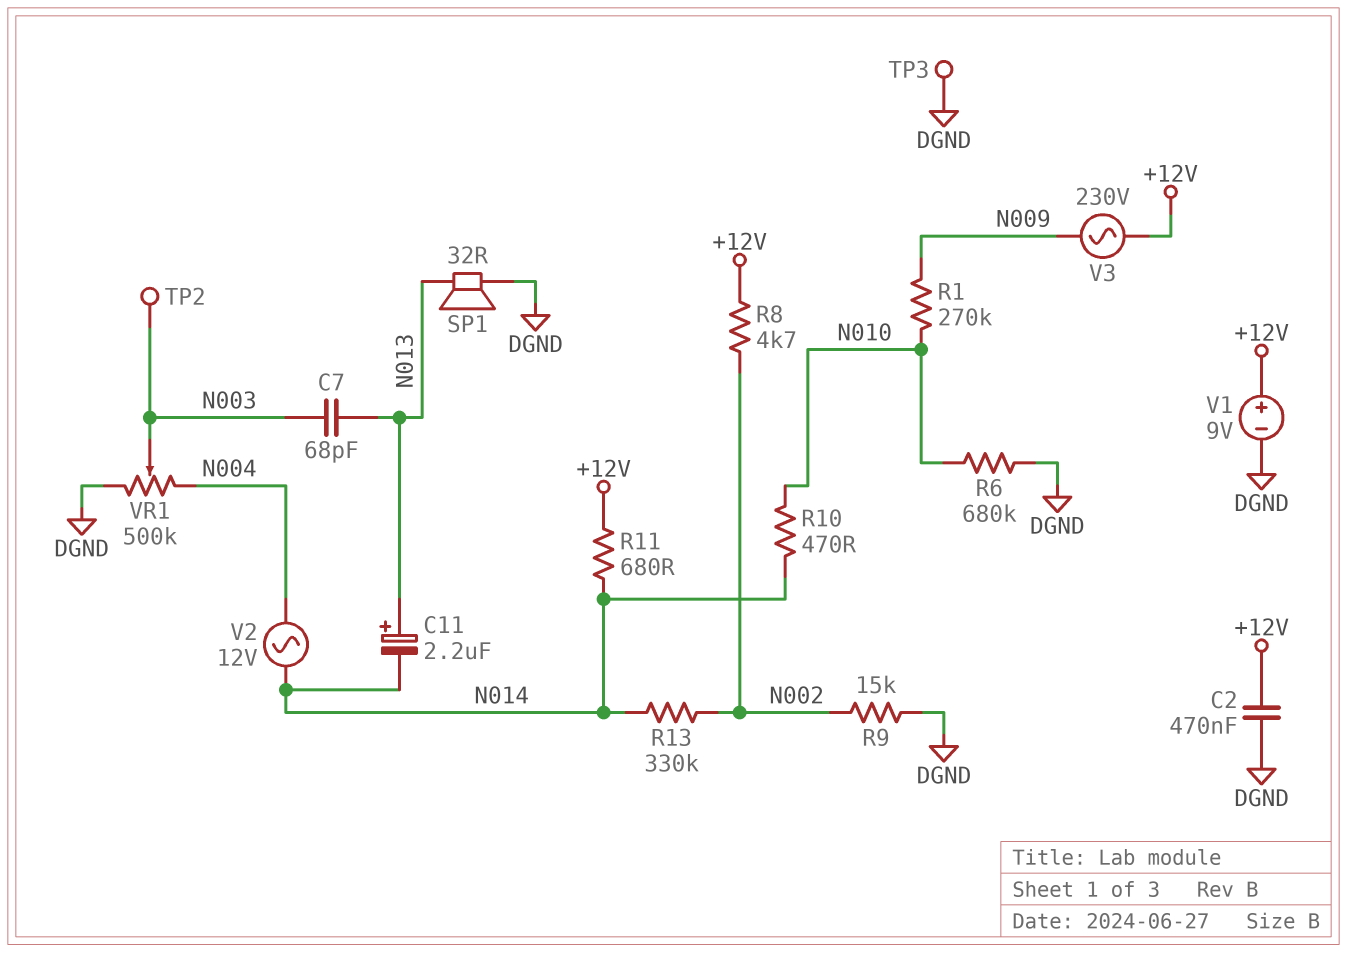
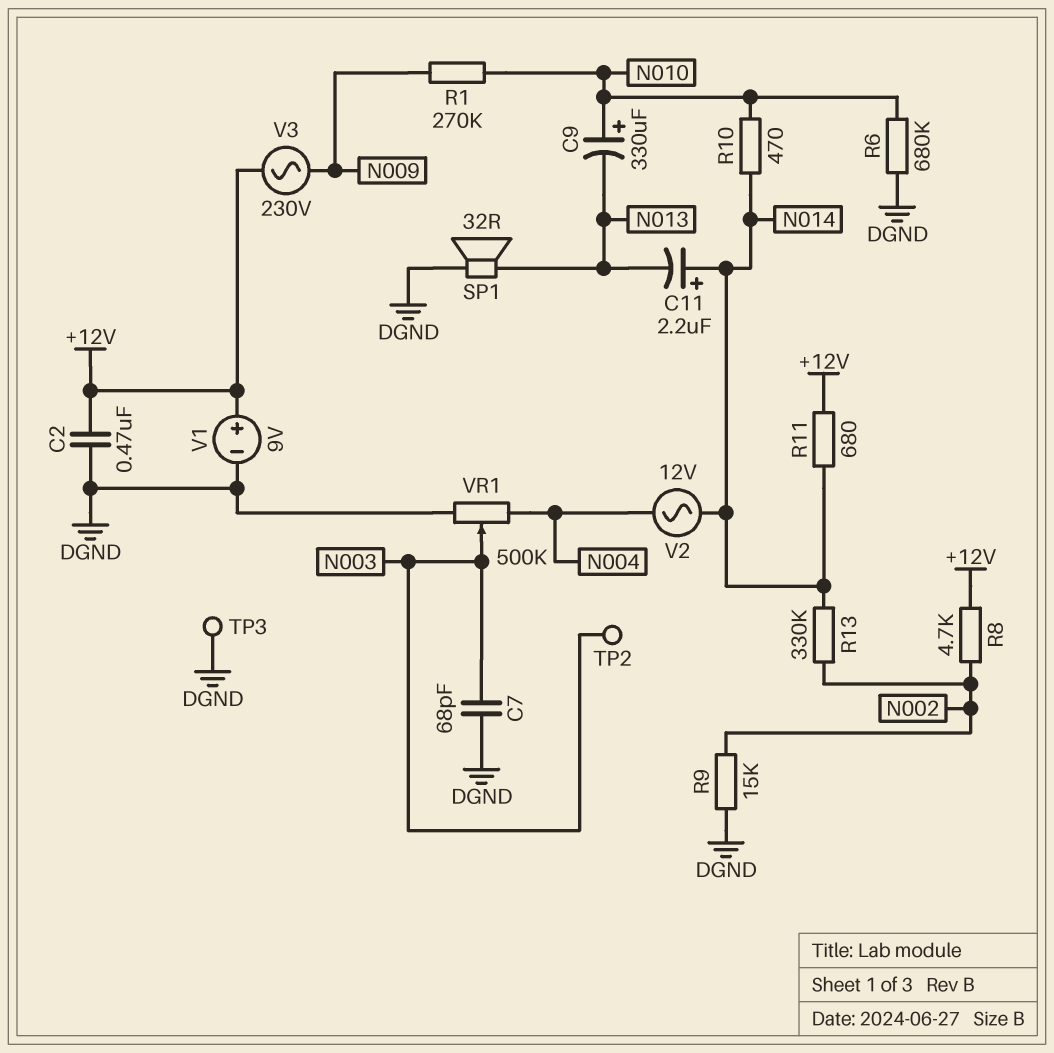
C7: 68pF (N003, N013) -> 68pF (DGND, N003)
C9: none -> 330uF (plus N010, minus N013)
C11: 2.2uF (plus N013, minus N014) -> 2.2uF (plus N014, minus N013)

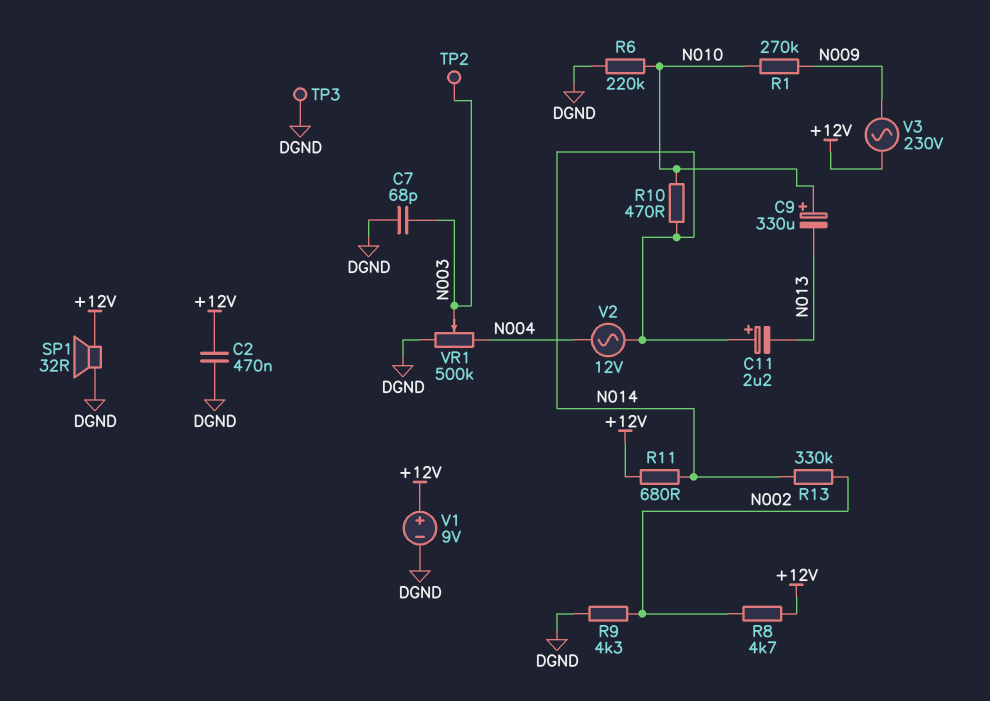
R6: 680k (DGND, N010) -> 220k (DGND, N010)
R9: 15k (DGND, N002) -> 4.3k (DGND, N002)
SP1: speaker 32R (DGND, N013) -> speaker 32R (+12V, DGND)

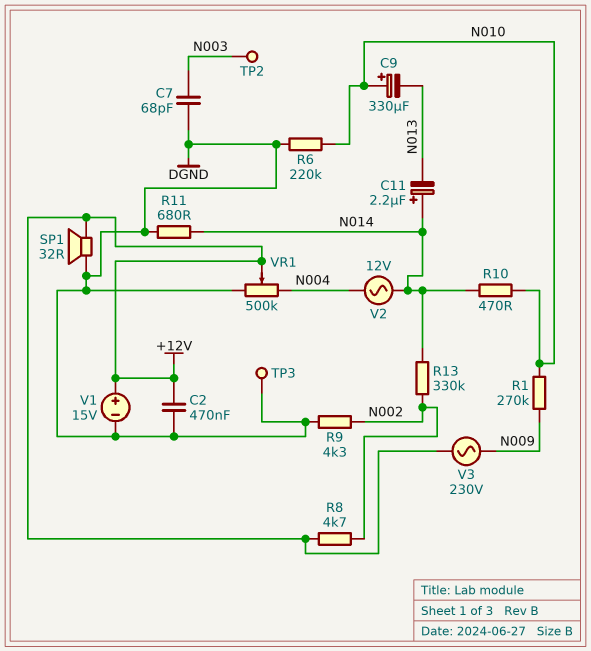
R11: 680 (+12V, N014) -> 680 (DGND, N014)
V1: 9V (plus +12V, minus DGND) -> 15V (plus +12V, minus DGND)
VR1: 500k (DGND, N004, wiper N003) -> 500k (DGND, N004, wiper +12V)

